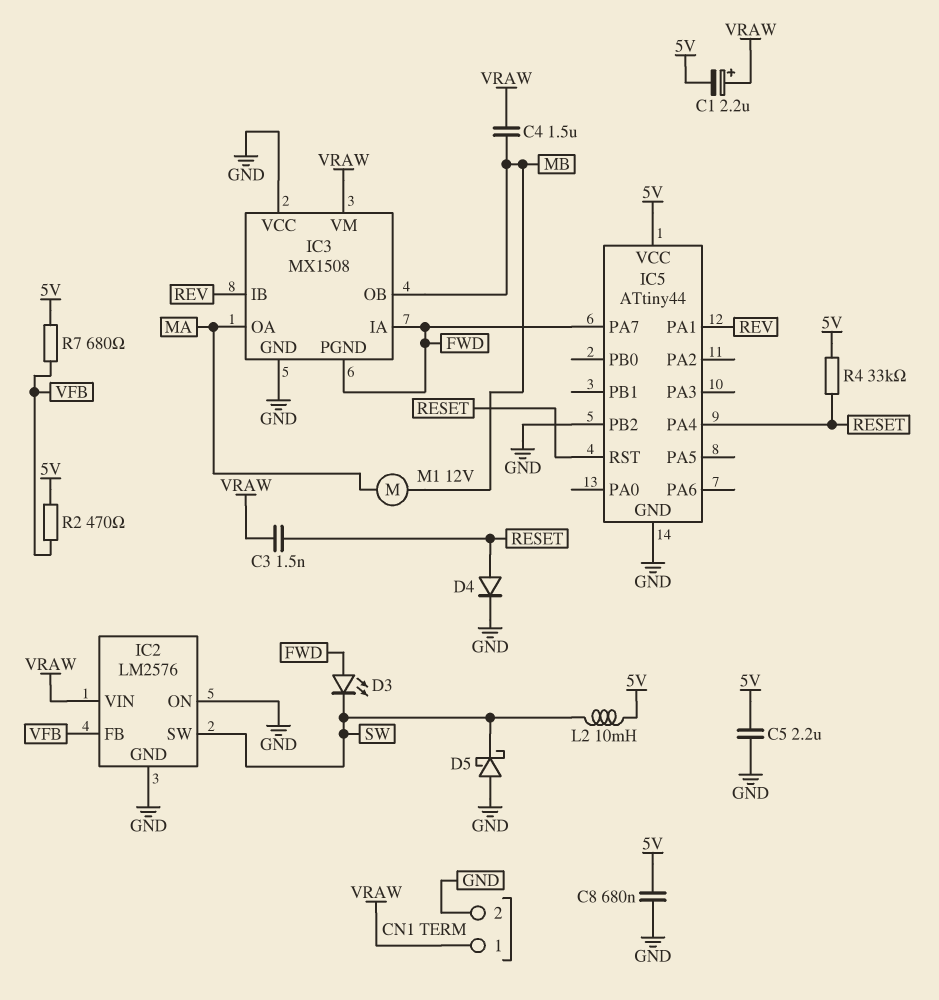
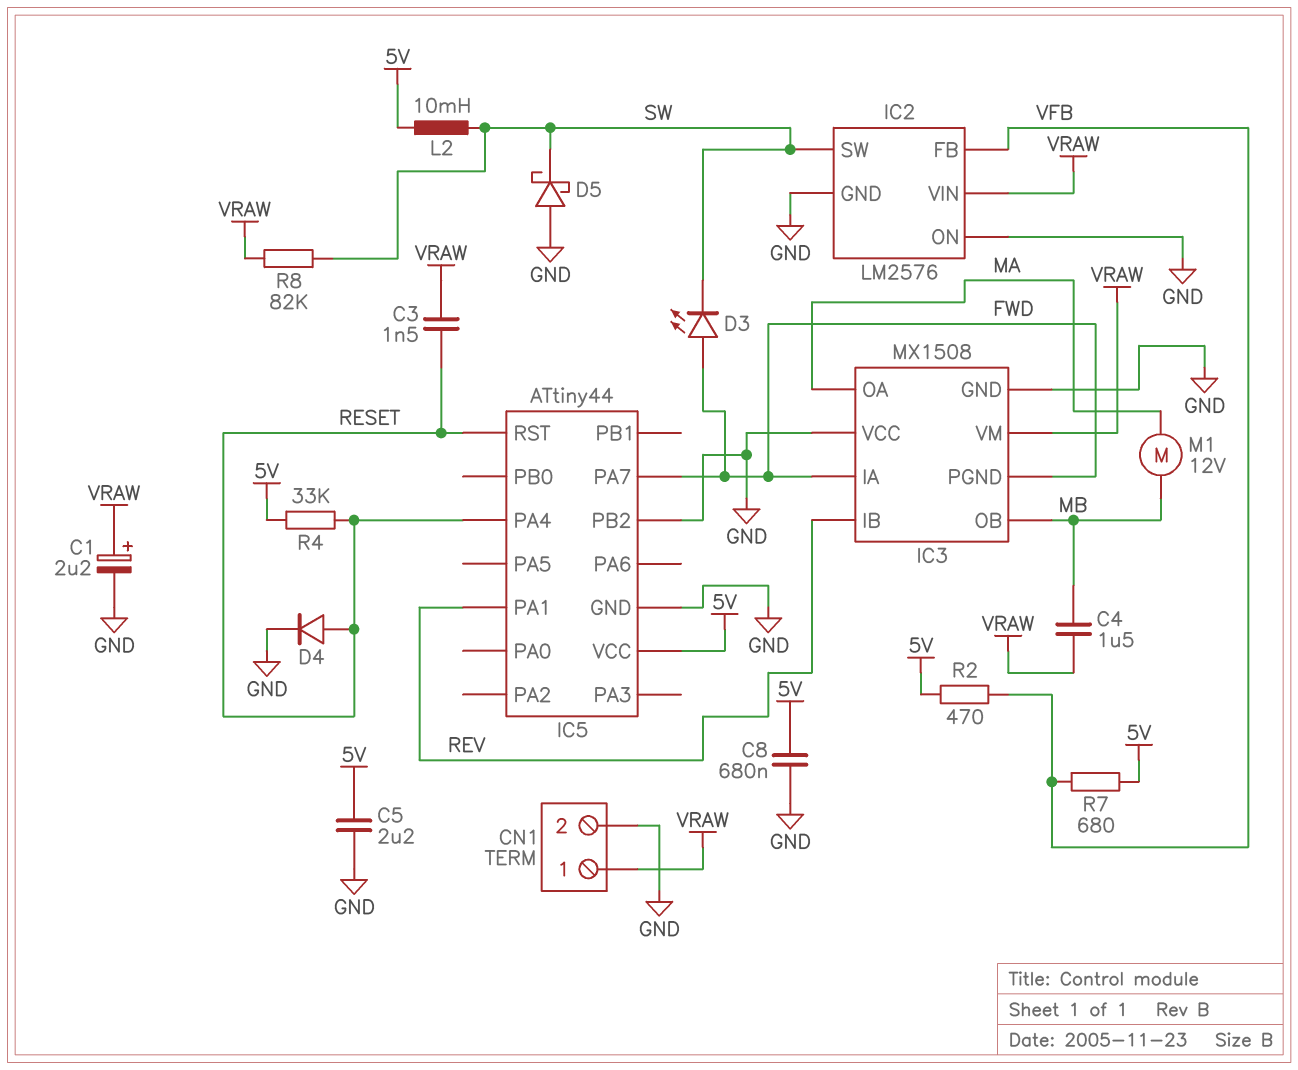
C1: 2.2uF (plus VRAW, minus 5V) -> 2.2uF (plus VRAW, minus GND)
R8: none -> 82k (SW, VRAW)

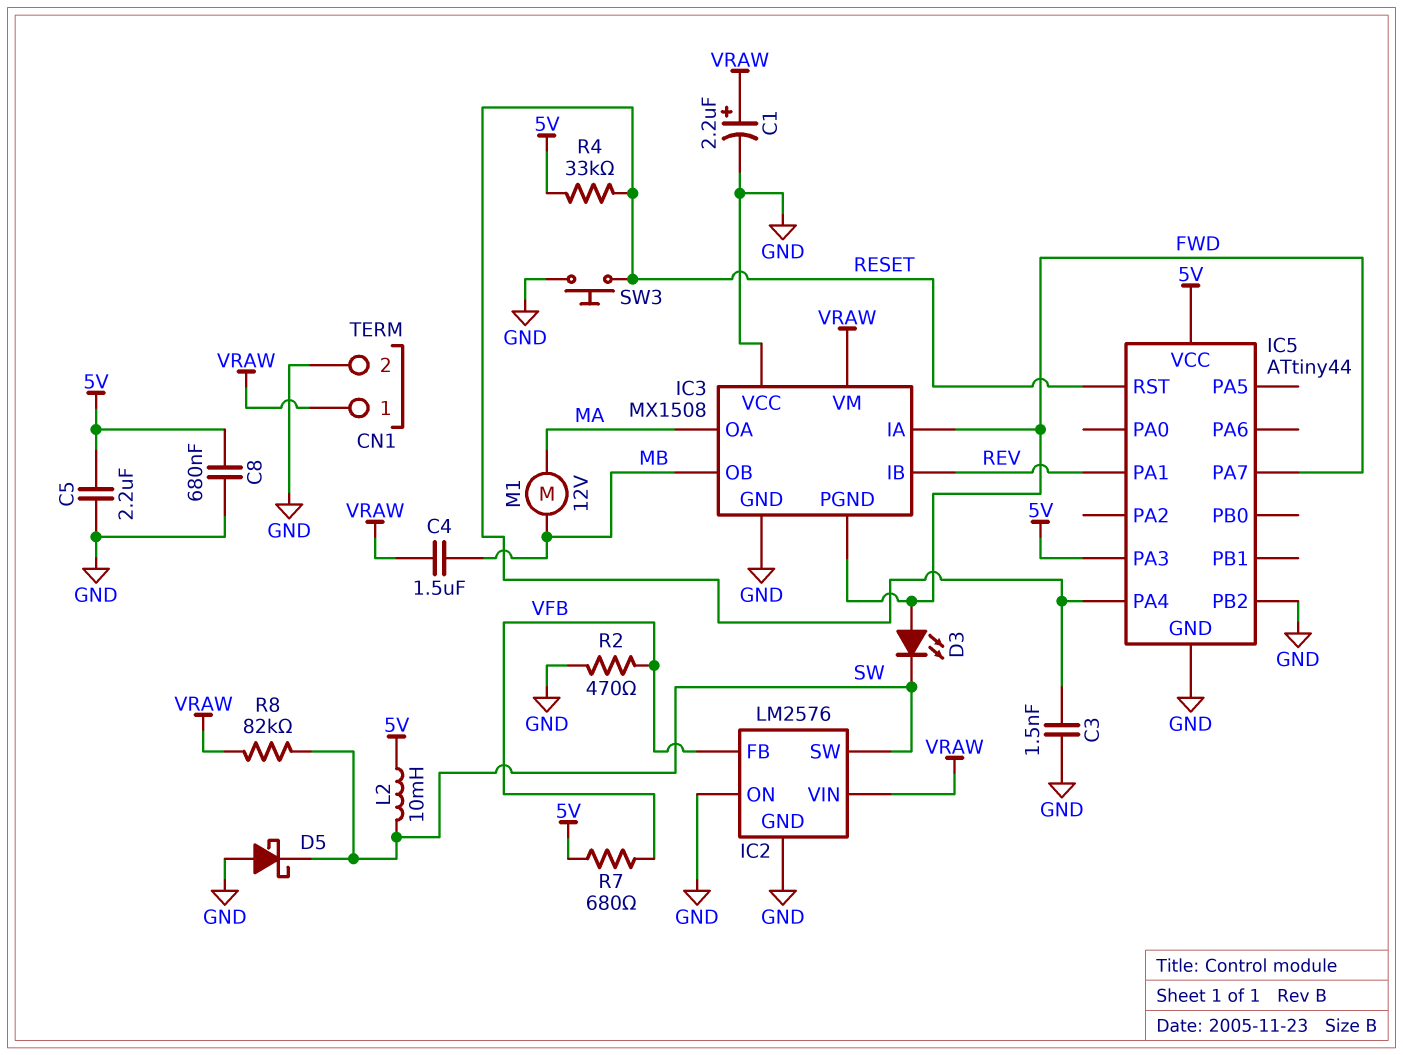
C3: 1.5nF (RESET, VRAW) -> 1.5nF (GND, RESET)
D4: diode (A RESET, K GND) -> none
IC5 pin PA3: none -> 5V
R2: 470 (5V, VFB) -> 470 (GND, VFB)
SW3: none -> button (GND, RESET)

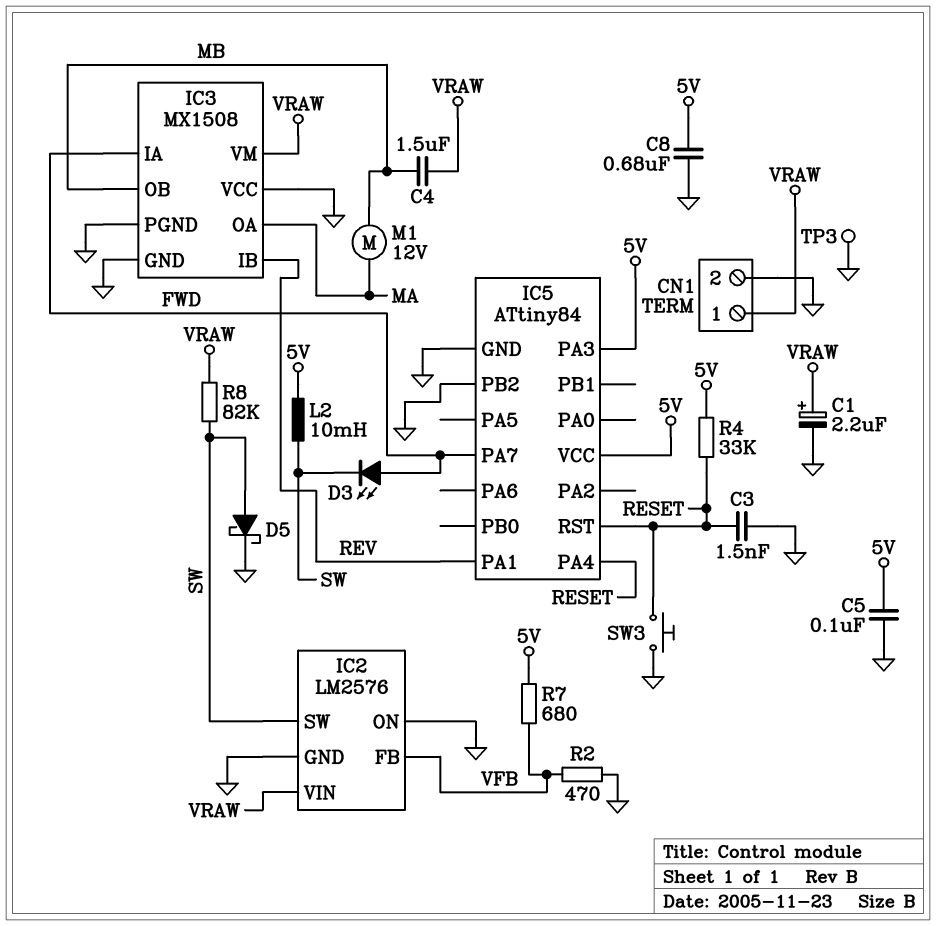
C5: 2.2uF (5V, GND) -> 100nF (5V, GND)
D5: schottky (A GND, K SW) -> schottky (A SW, K GND)
IC3 pin PGND: FWD -> GND
IC5: ATtiny44 -> ATtiny84
TP3: none -> test point (GND)

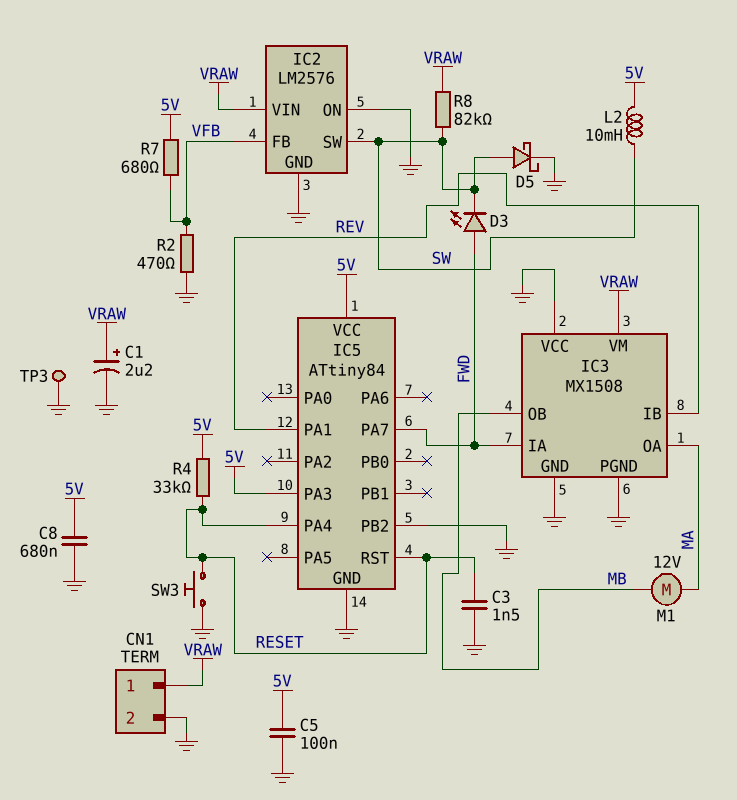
C4: 1.5uF (MB, VRAW) -> none

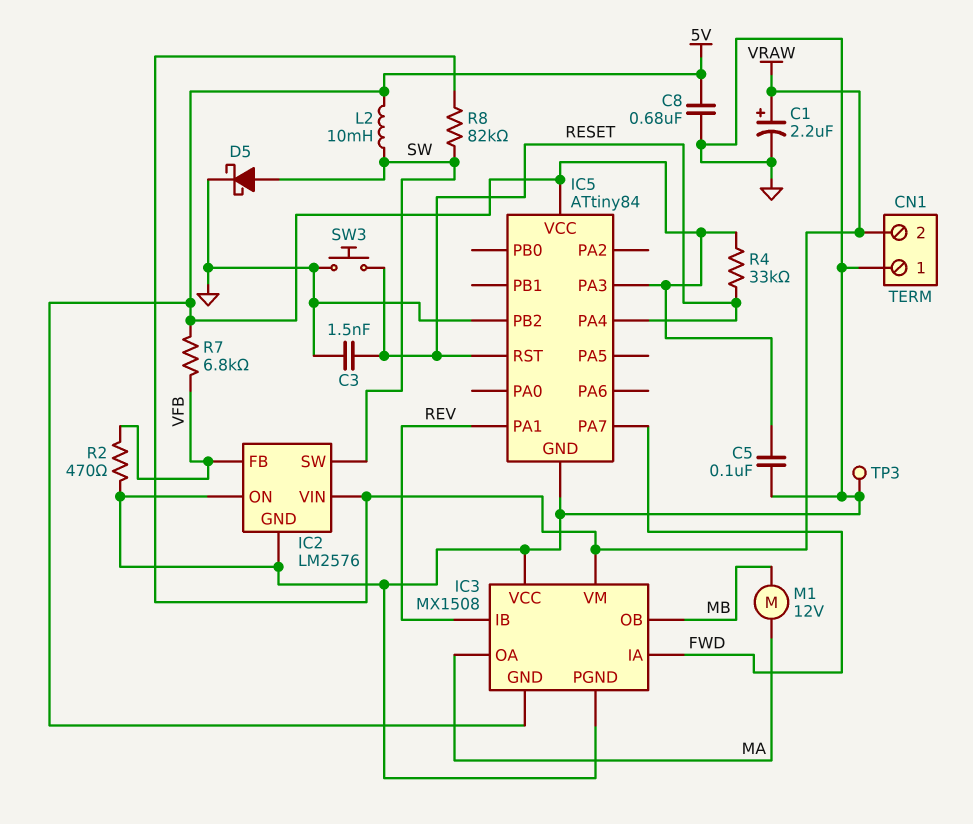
CN1 pin 1: VRAW -> GND
CN1 pin 2: GND -> VRAW
D3: LED (A FWD, K SW) -> none
IC3 pin GND: GND -> 5V
R7: 680 (5V, VFB) -> 6.8k (5V, VFB)

